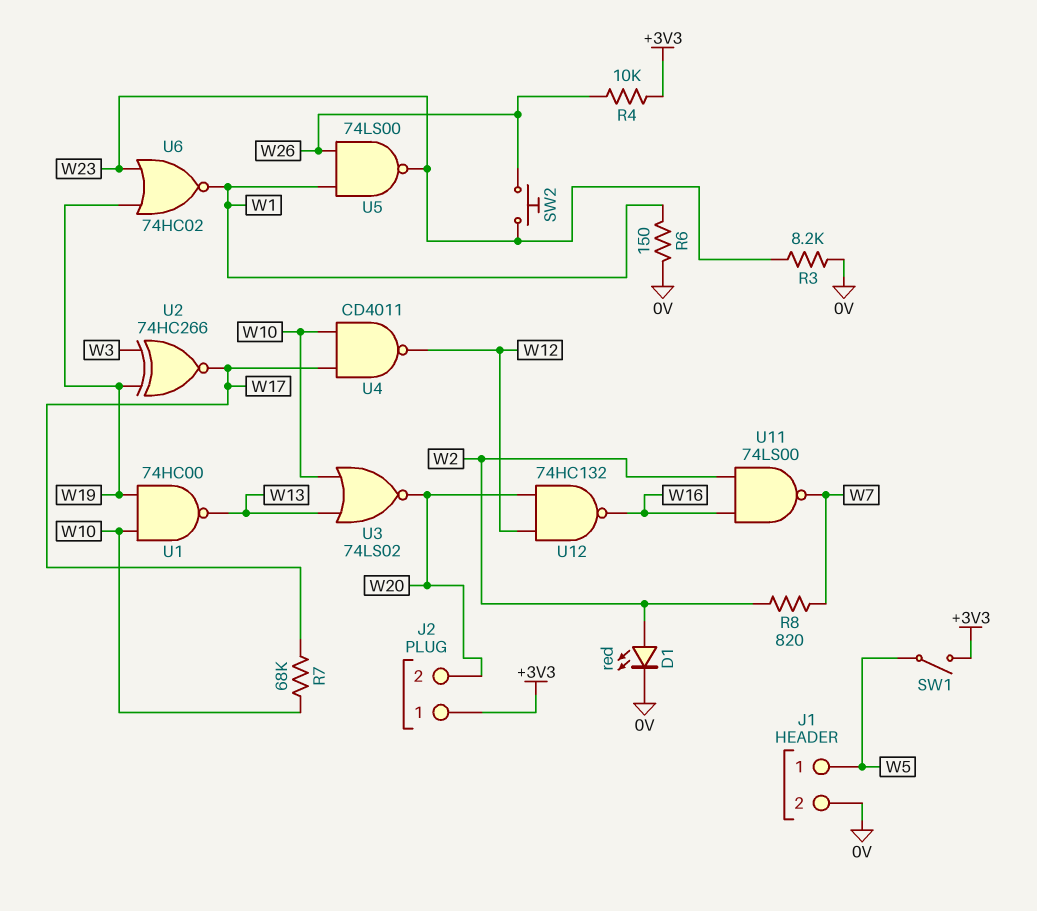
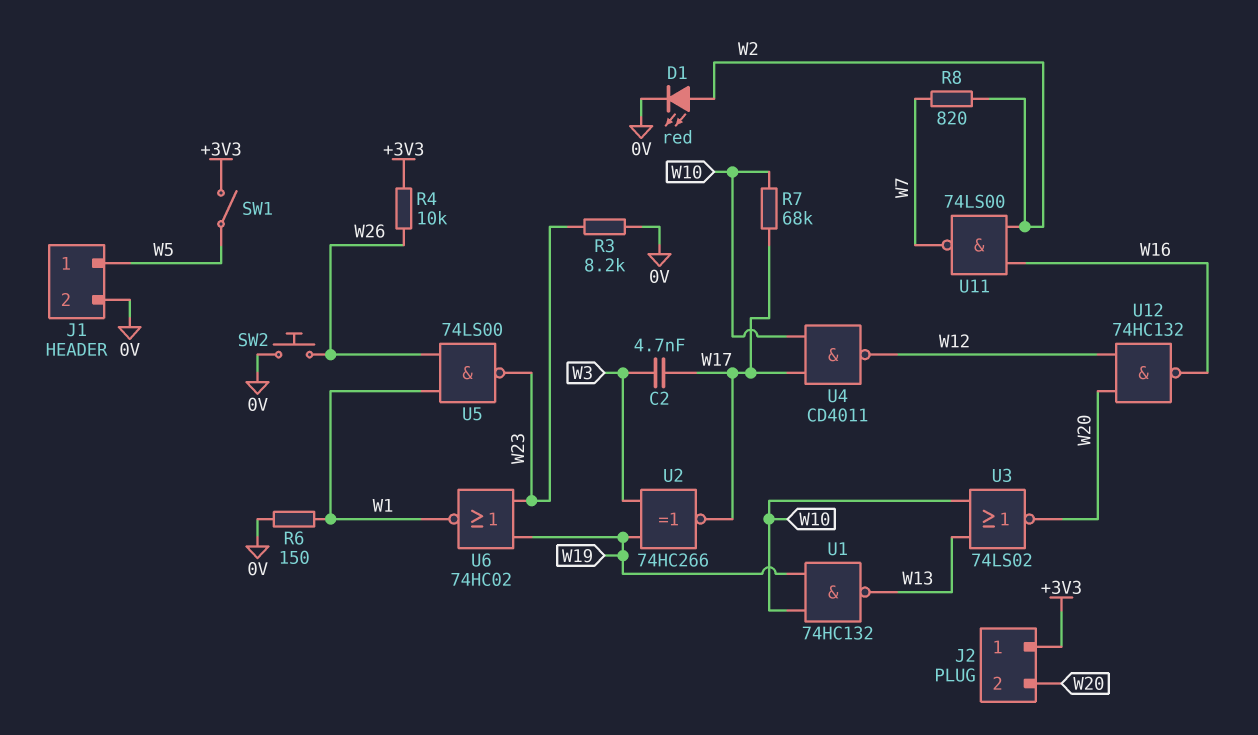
C2: none -> 4.7nF (W3, W17)
SW2: button (W23, W26) -> button (0V, W26)
U1: NAND 74HC00 (in W10, in W19, out W13) -> NAND 74HC132 (in W10, in W19, out W13)

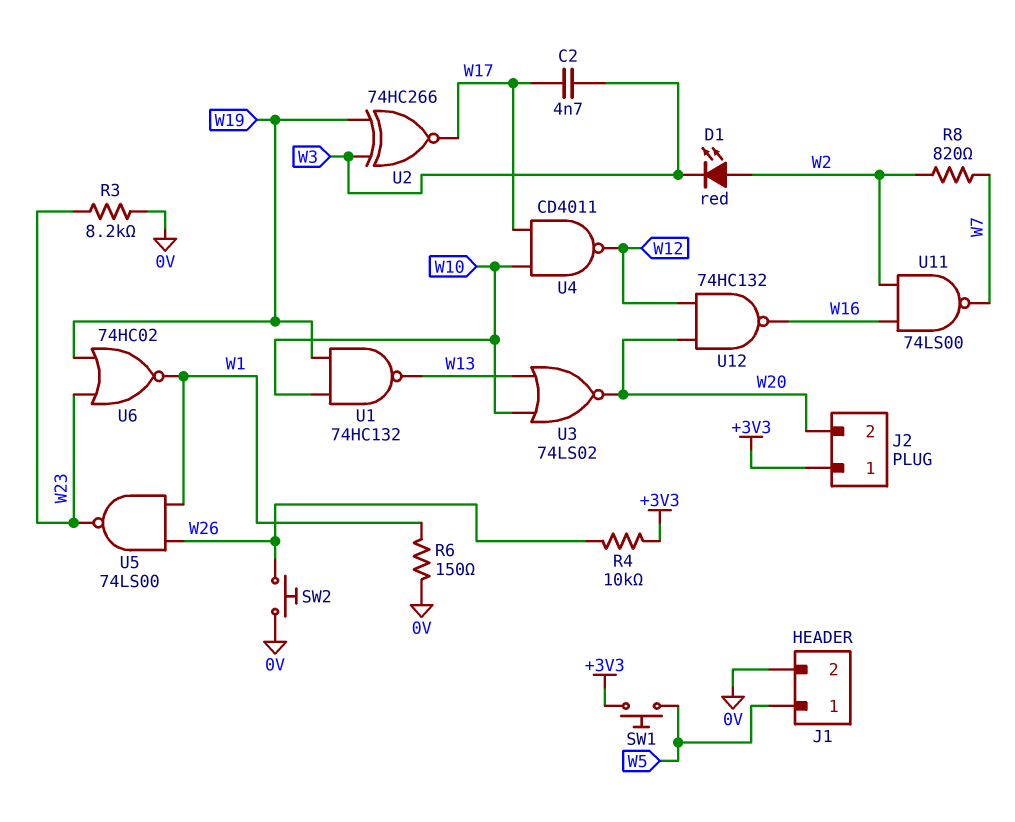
D1: LED red (A W2, K 0V) -> LED red (A W2, K W3)
R7: 68k (W10, W17) -> none
SW1: switch (+3V3, W5) -> button (+3V3, W5)

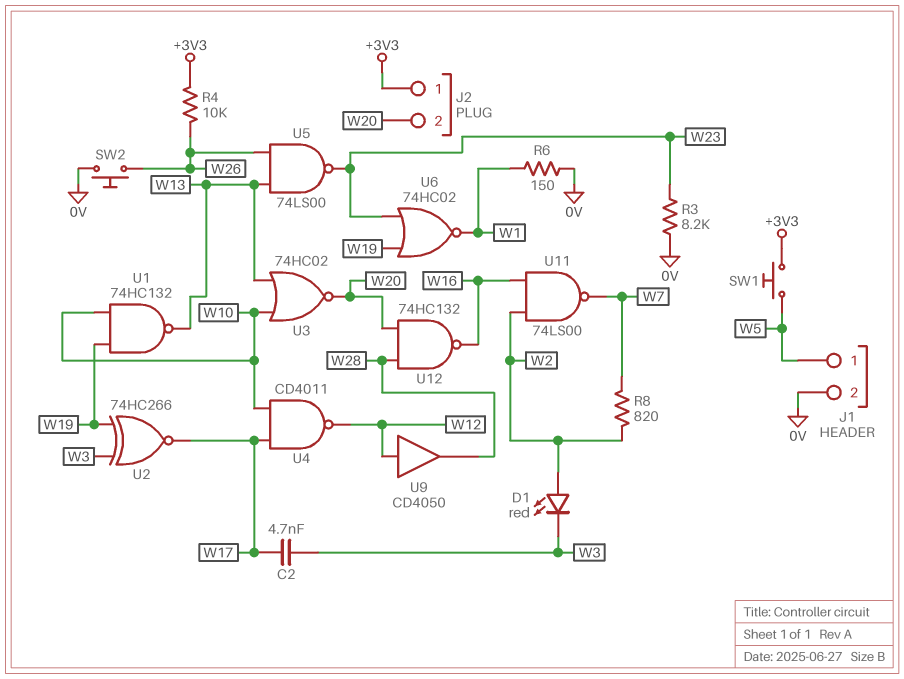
U3: NOR 74LS02 (in W10, in W13, out W20) -> NOR 74HC02 (in W10, in W13, out W20)
U5: NAND 74LS00 (in W1, in W26, out W23) -> NAND 74LS00 (in W13, in W26, out W23)
U9: none -> buffer CD4050 (in W12, out W28)
U12: NAND 74HC132 (in W12, in W20, out W16) -> NAND 74HC132 (in W20, in W28, out W16)

